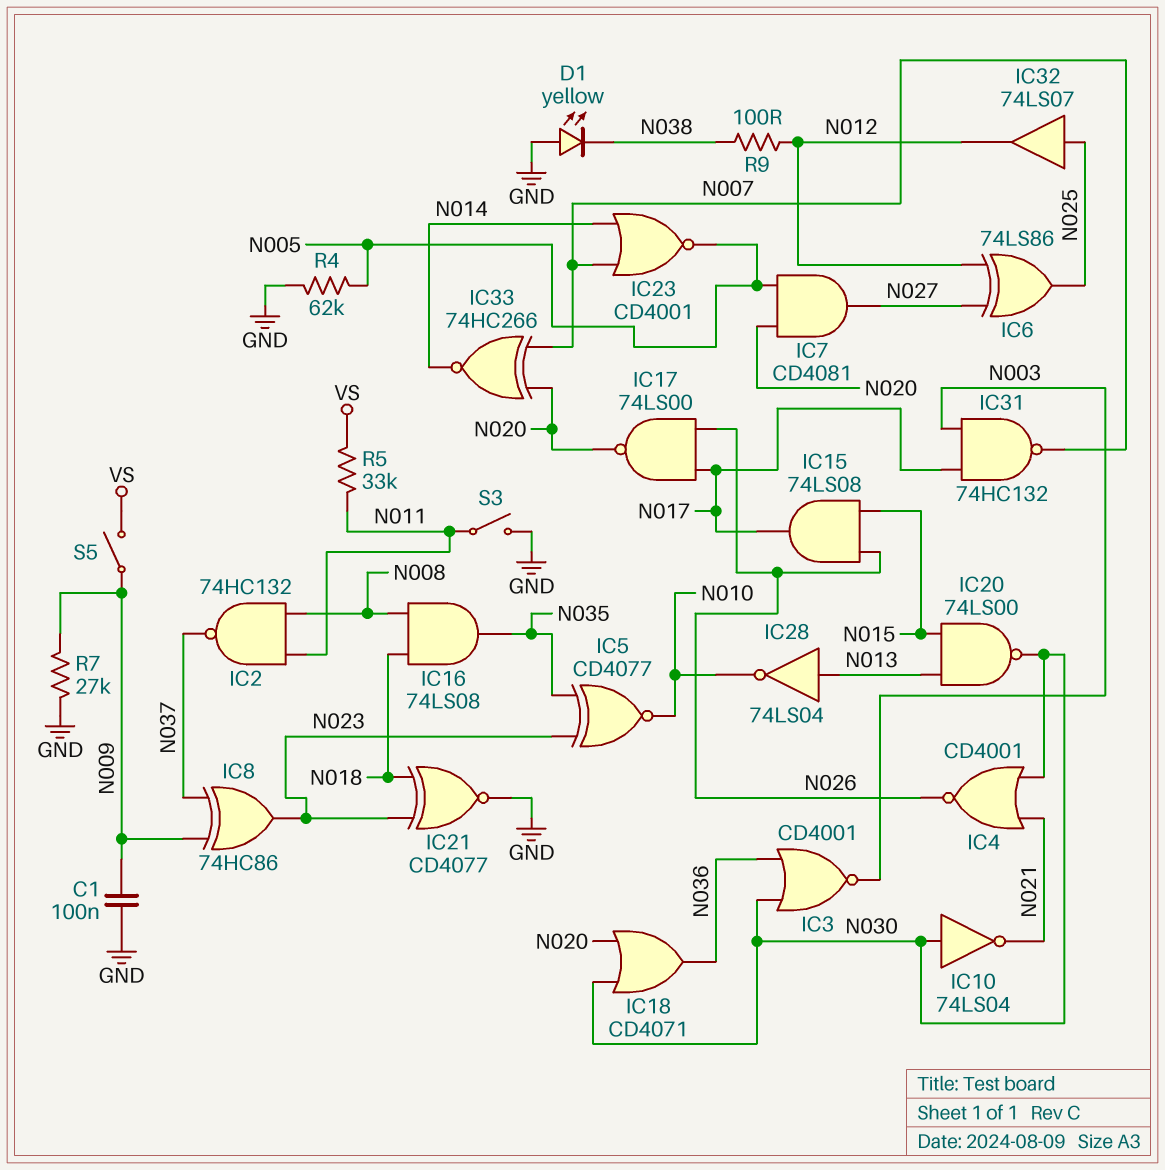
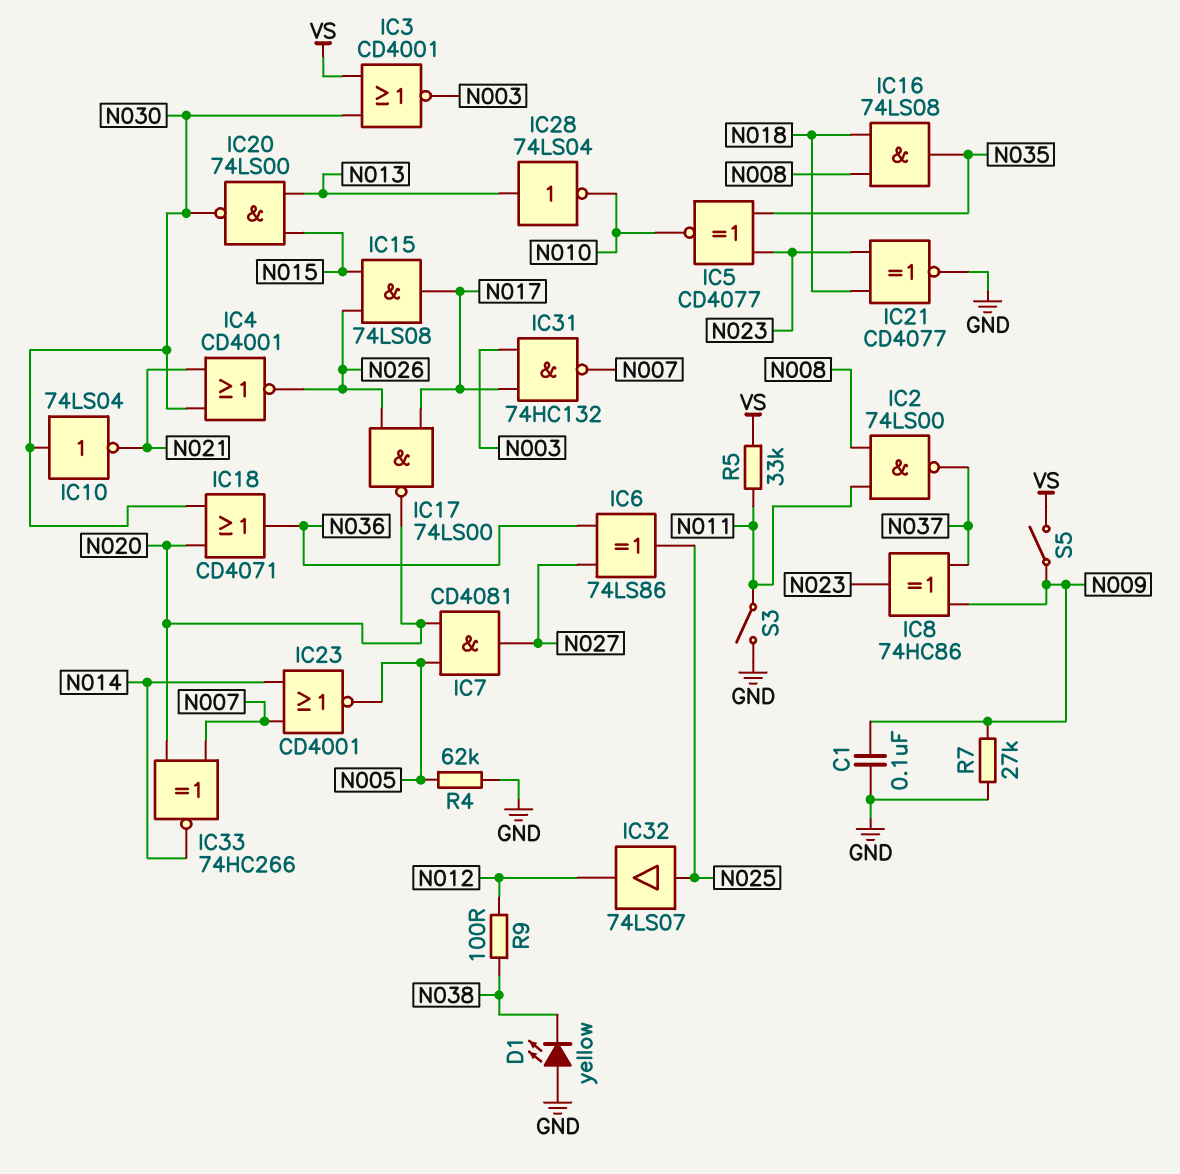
IC2: NAND 74HC132 (in N008, in N011, out N037) -> NAND 74LS00 (in N008, in N011, out N037)
IC3: NOR CD4001 (in N030, in N036, out N003) -> NOR CD4001 (in N030, in VS, out N003)
IC6: XOR 74LS86 (in N012, in N027, out N025) -> XOR 74LS86 (in N027, in N036, out N025)

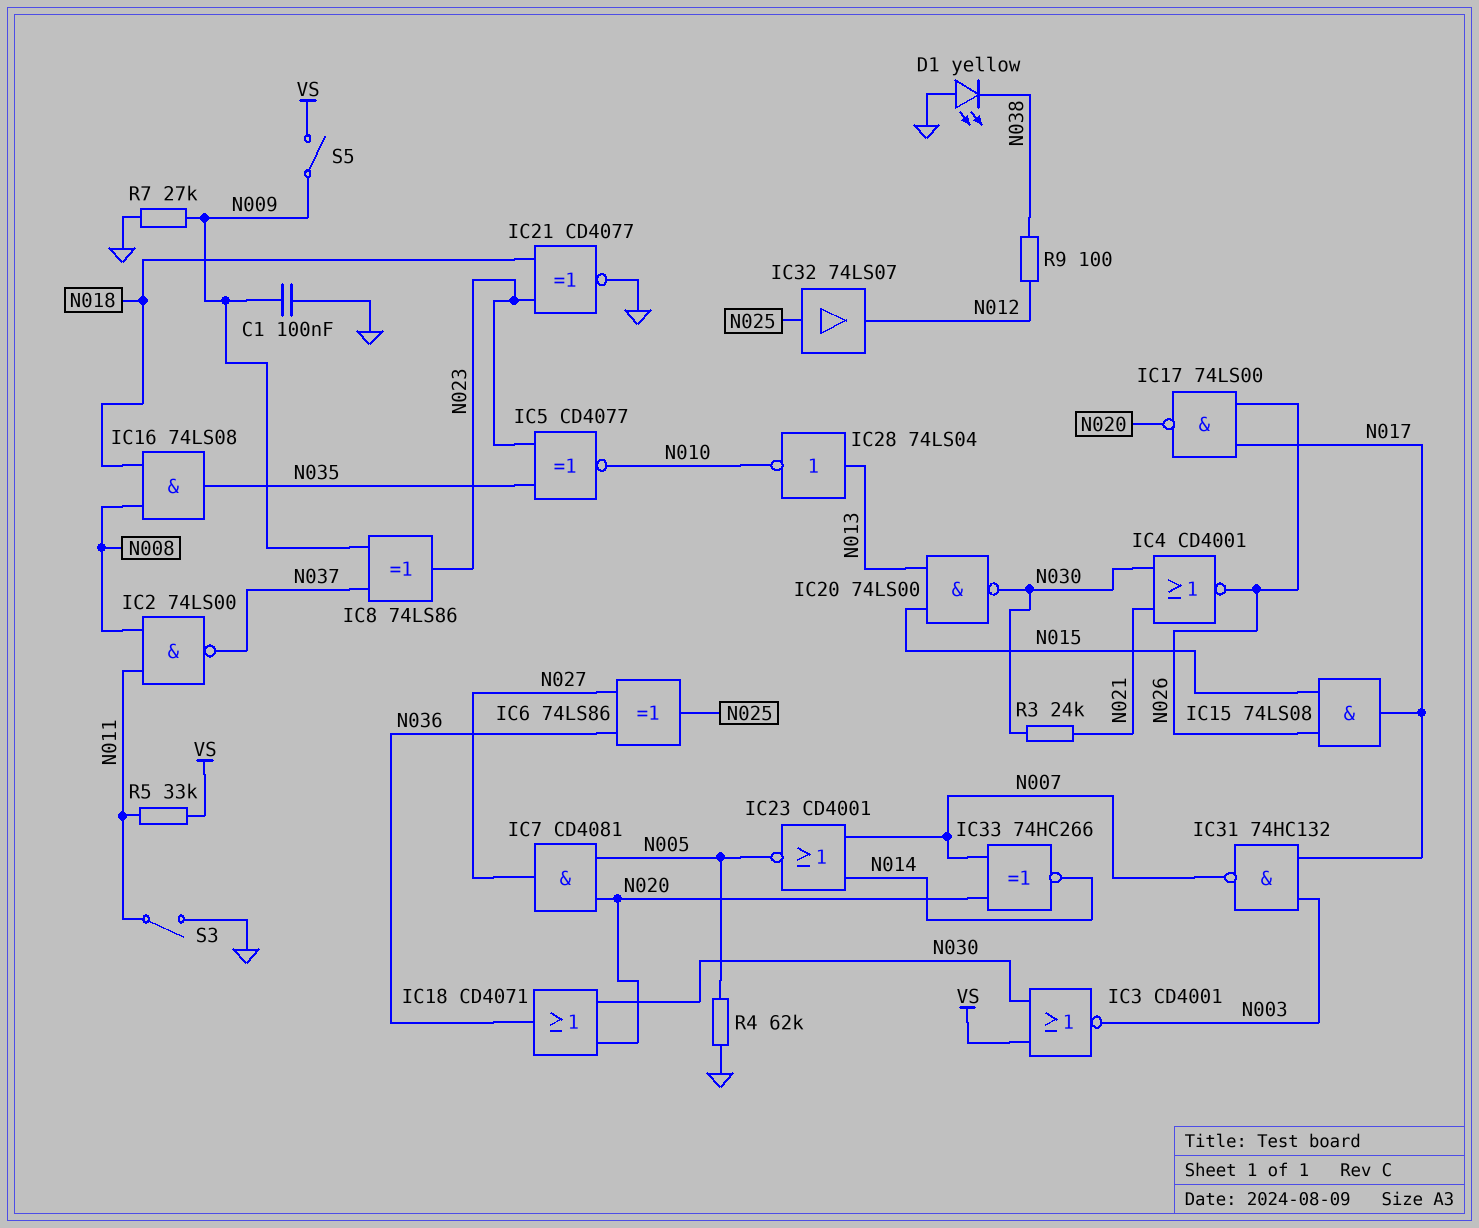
IC8: XOR 74HC86 (in N009, in N037, out N023) -> XOR 74LS86 (in N009, in N037, out N023)
IC10: NOT 74LS04 (in N030, out N021) -> none
R3: none -> 24k (N021, N030)

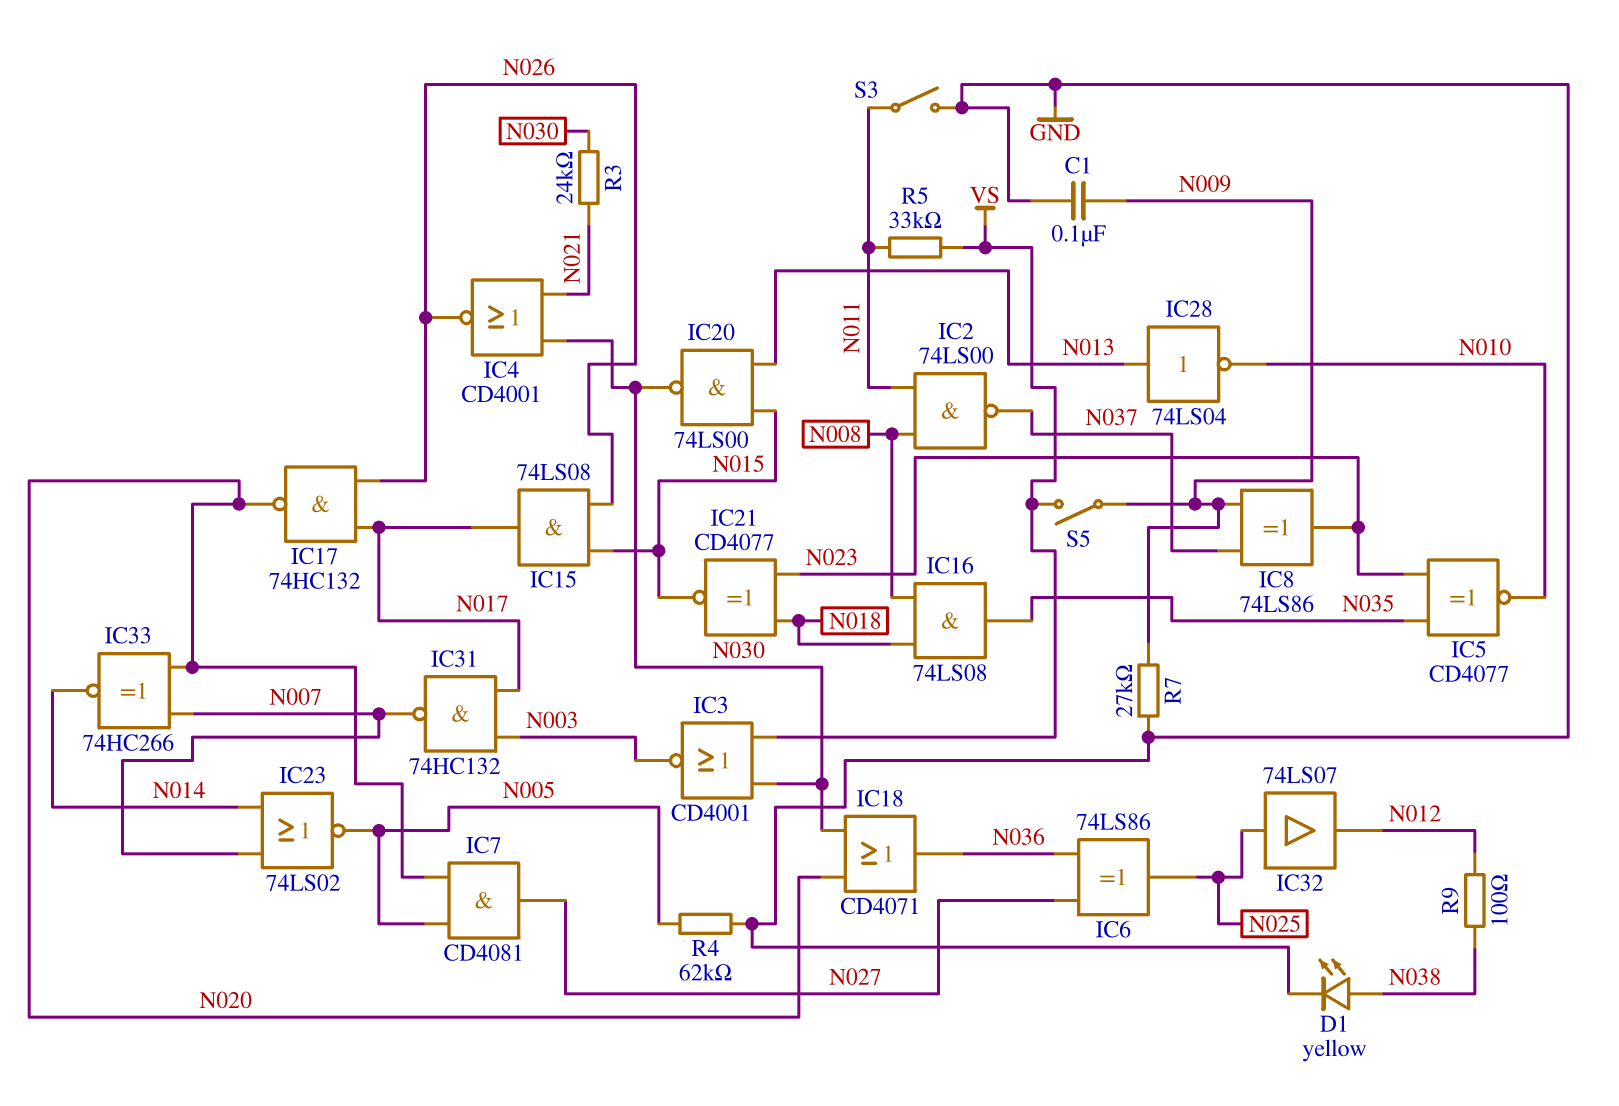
D1: LED yellow (A GND, K N038) -> LED yellow (A N038, K GND)
IC17: NAND 74LS00 (in N017, in N026, out N020) -> NAND 74HC132 (in N017, in N026, out N020)
IC21: XNOR CD4077 (in N018, in N023, out GND) -> XNOR CD4077 (in N018, in N023, out N015)
IC23: NOR CD4001 (in N007, in N014, out N005) -> NOR 74LS02 (in N007, in N014, out N005)

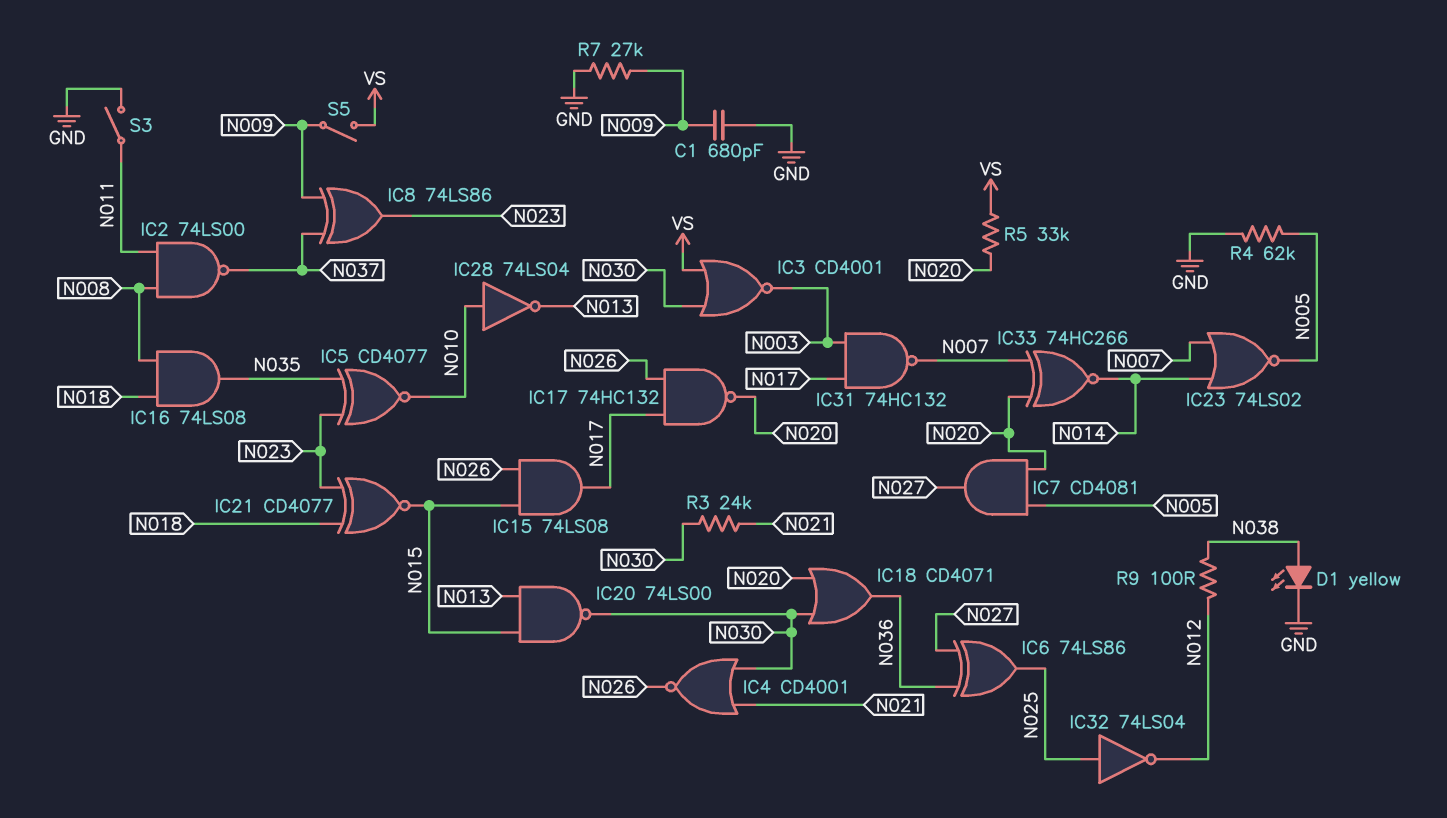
C1: 100nF (GND, N009) -> 680pF (GND, N009)
IC28: NOT 74LS04 (in N013, out N010) -> NOT 74LS04 (in N010, out N013)
IC32: buffer 74LS07 (in N025, out N012) -> NOT 74LS04 (in N025, out N012)
R5: 33k (N011, VS) -> 33k (N020, VS)

